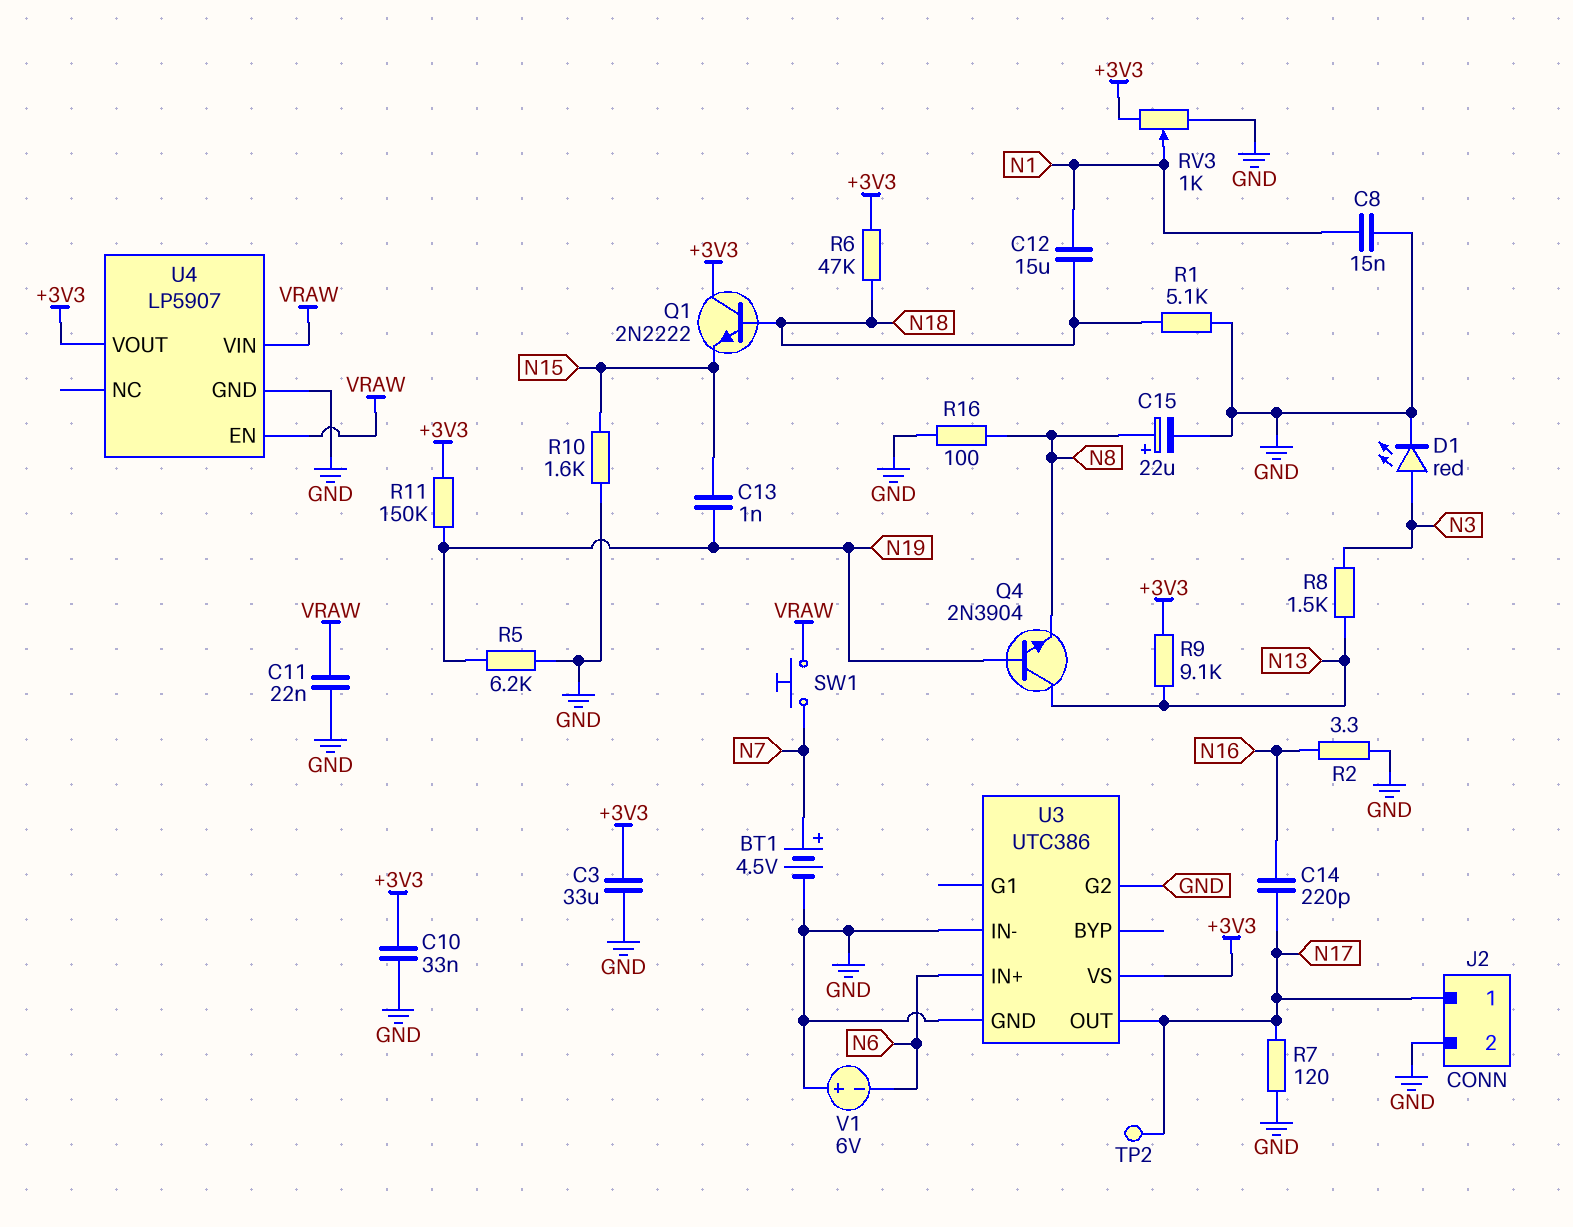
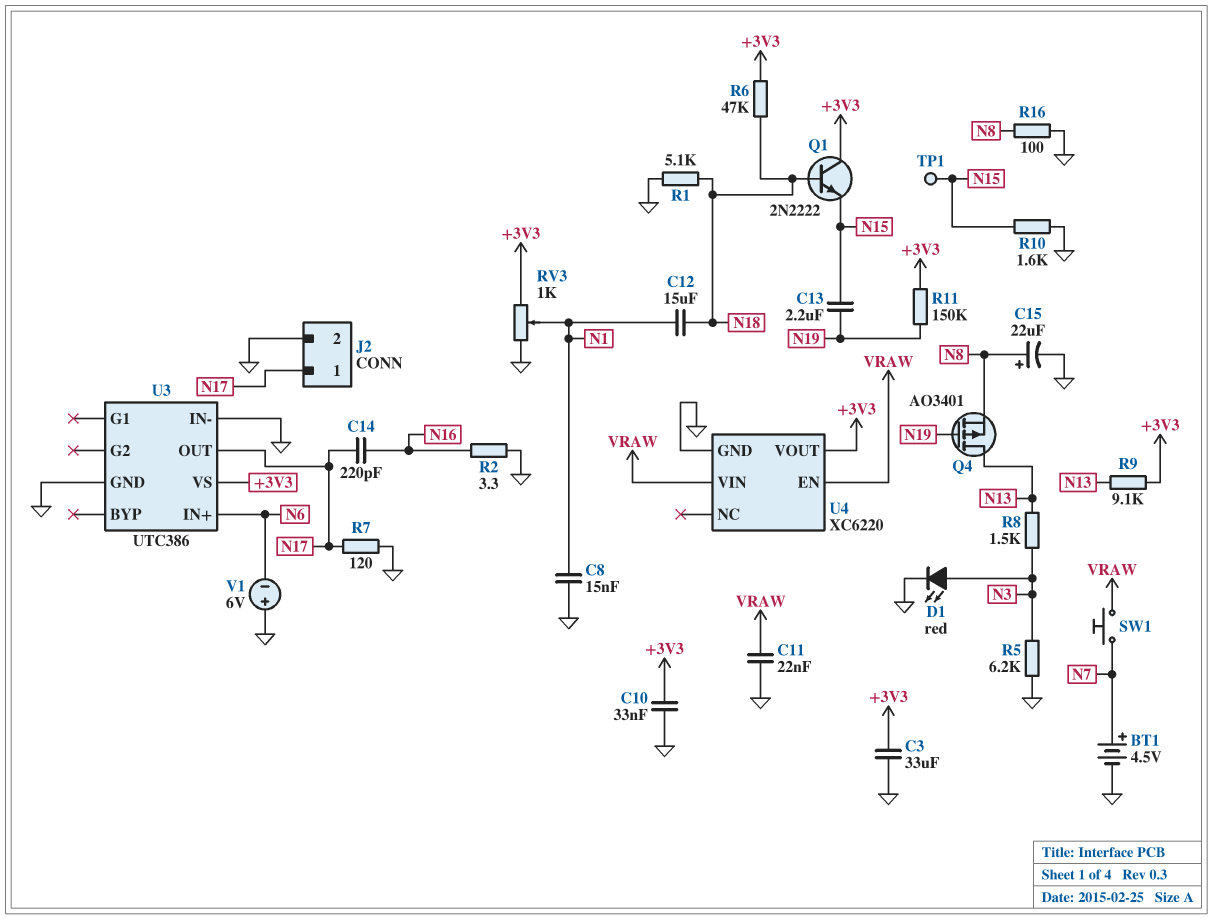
C13: 1nF (N15, N19) -> 2.2uF (N15, N19)
Q4: NPN 2N3904 (B N19, C N13, E N8) -> PMOS AO3401 (G N19, D N13, S N8)
R5: 6.2k (GND, N19) -> 6.2k (GND, N3)
TP1: none -> test point (N15)
TP2: test point (N17) -> none
U3 pin G2: GND -> none
U4: LP5907 -> XC6220

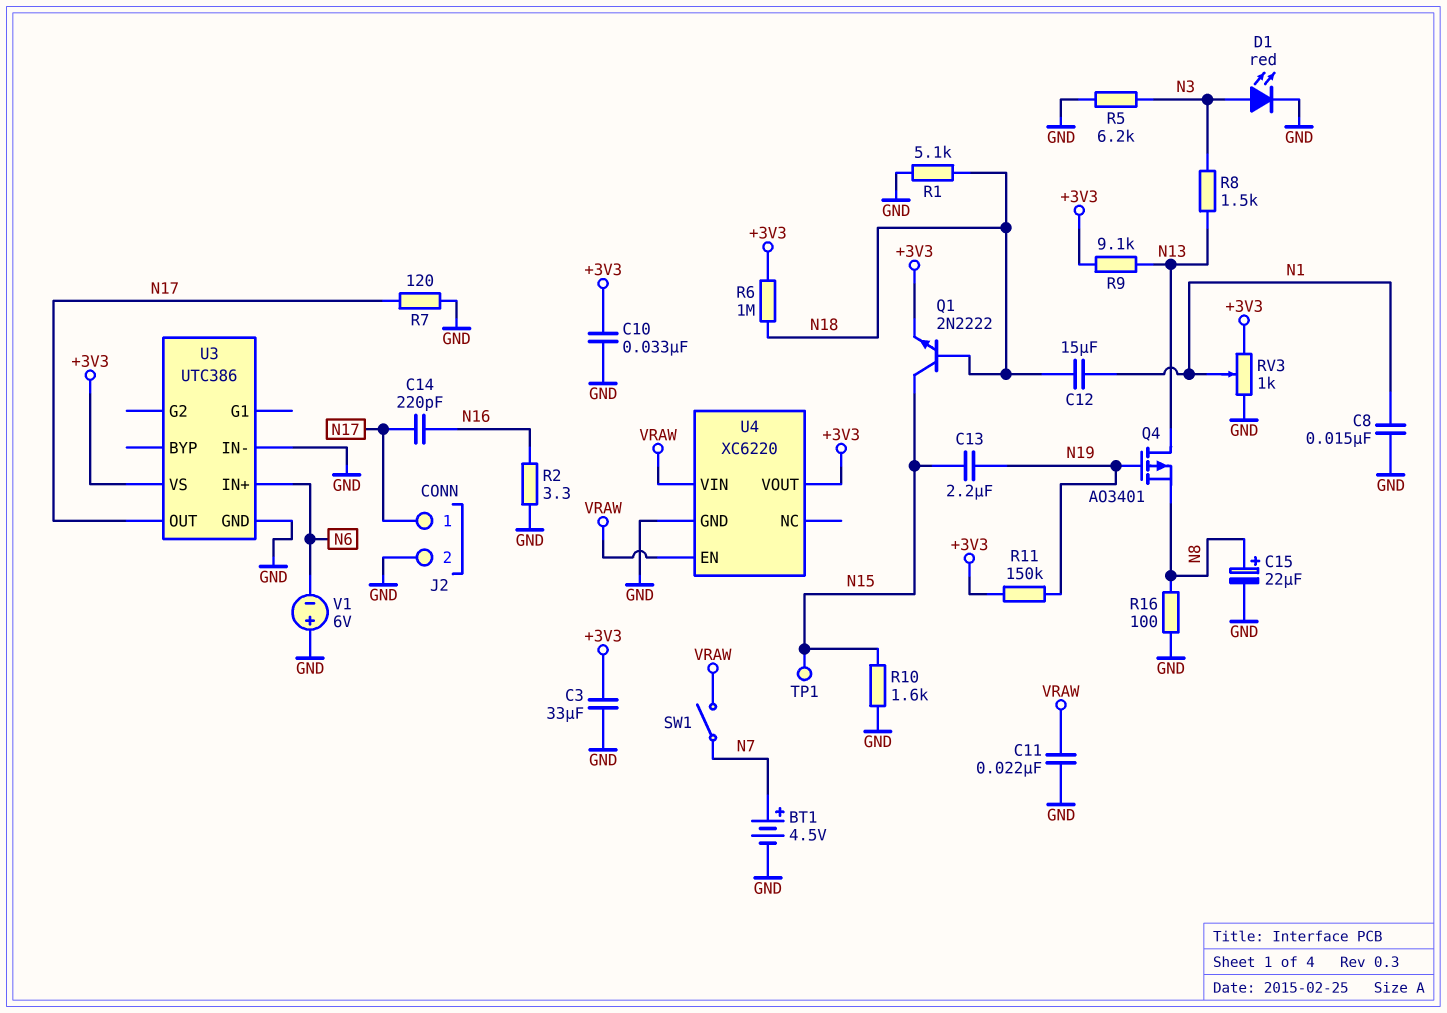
Q1: NPN 2N2222 (B N18, C +3V3, E N15) -> NPN 2N2222 (B N18, C N15, E +3V3)
R6: 47k (+3V3, N18) -> 1M (+3V3, N18)
SW1: button (N7, VRAW) -> switch (N7, VRAW)

